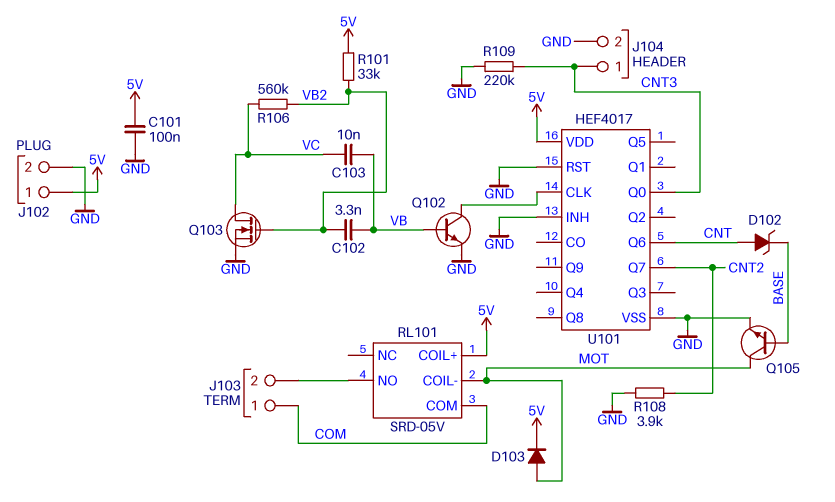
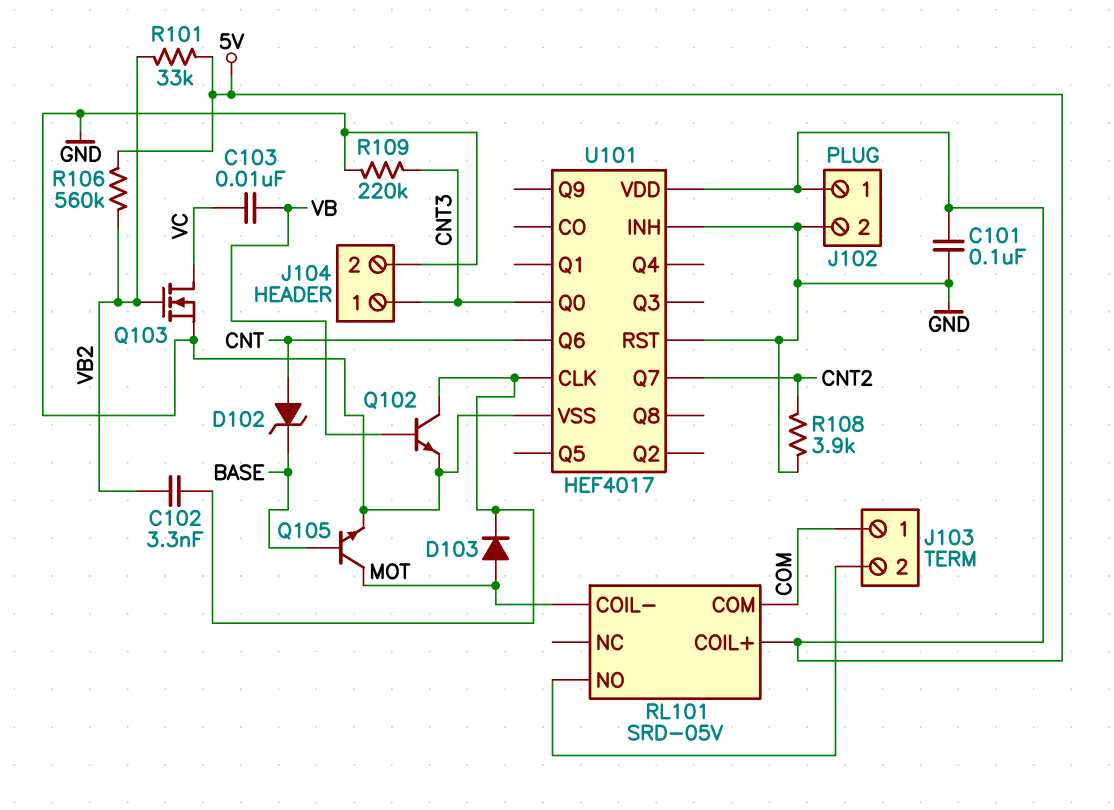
C102: 3.3nF (VB, VB2) -> 3.3nF (U101/CLK, VB2)
D103: diode (A MOT, K 5V) -> diode (A MOT, K U101/CLK)
R106: 560k (VB2, VC) -> 560k (5V, VB2)

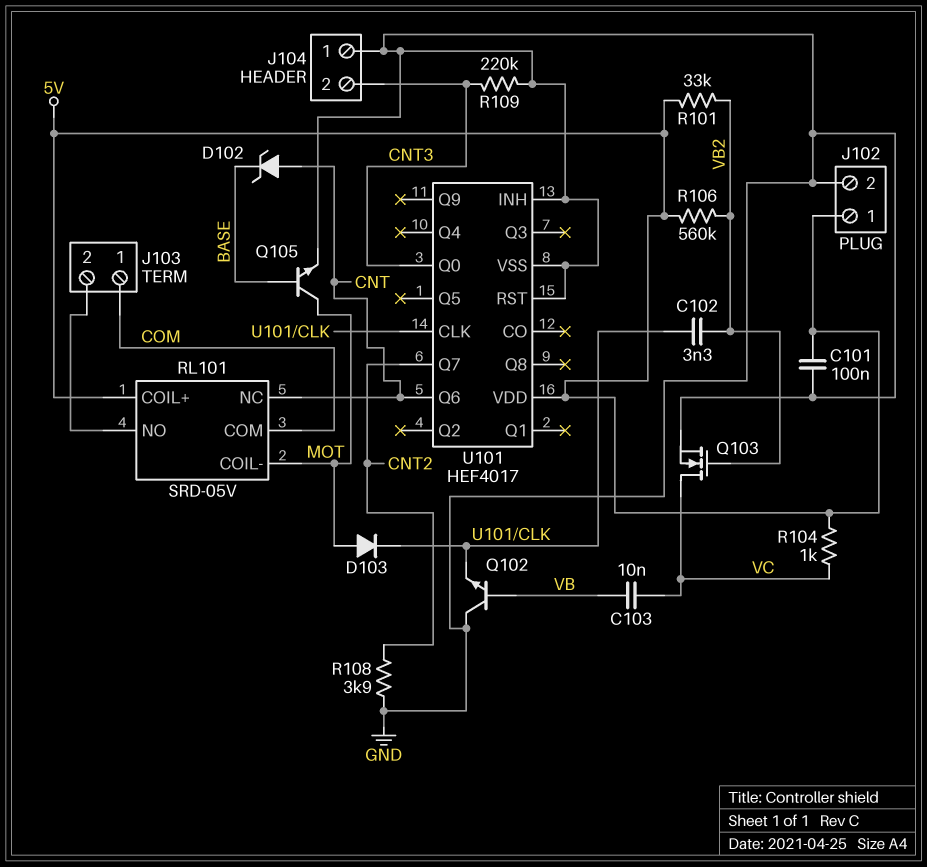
J104 pin 1: CNT3 -> GND
J104 pin 2: GND -> CNT3
Q102: NPN (B VB, C U101/CLK, E GND) -> NPN (B VB, C GND, E U101/CLK)
R104: none -> 1k (5V, VC)
RL101 pin NC: none -> CNT

